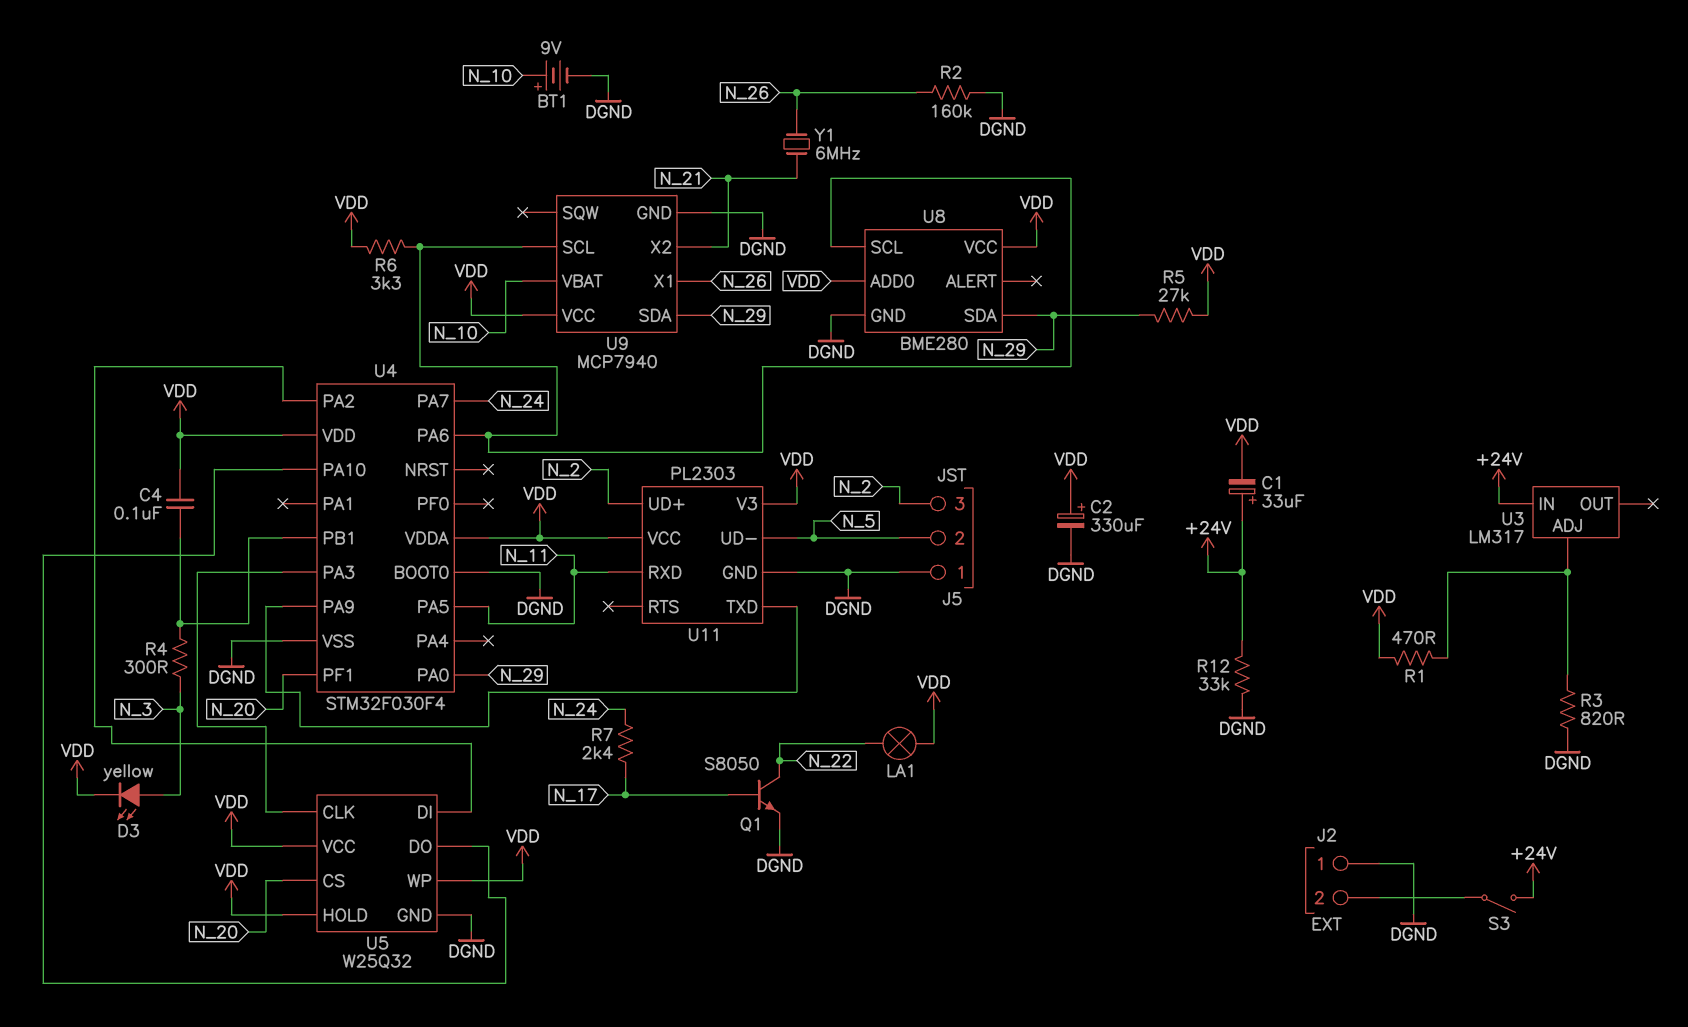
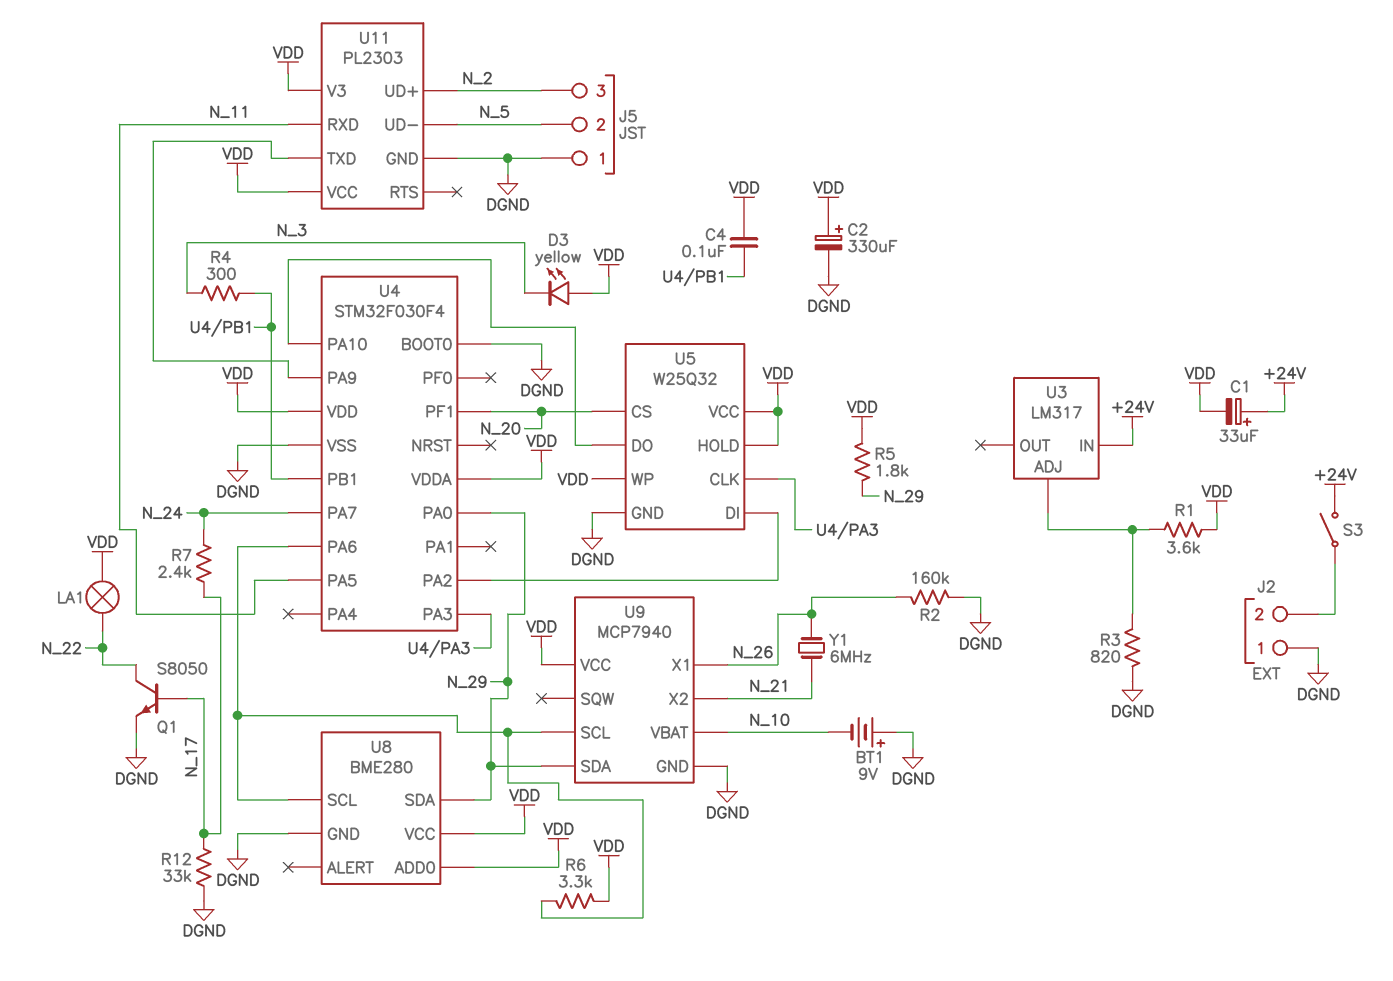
BT1: 9V (plus N_10, minus DGND) -> 9V (plus DGND, minus N_10)
D3: LED yellow (A N_3, K VDD) -> LED yellow (A VDD, K N_3)
R1: 470 (U3/ADJ, VDD) -> 3.6k (U3/ADJ, VDD)
R5: 27k (N_29, VDD) -> 1.8k (N_29, VDD)
R12: 33k (+24V, DGND) -> 33k (DGND, N_17)

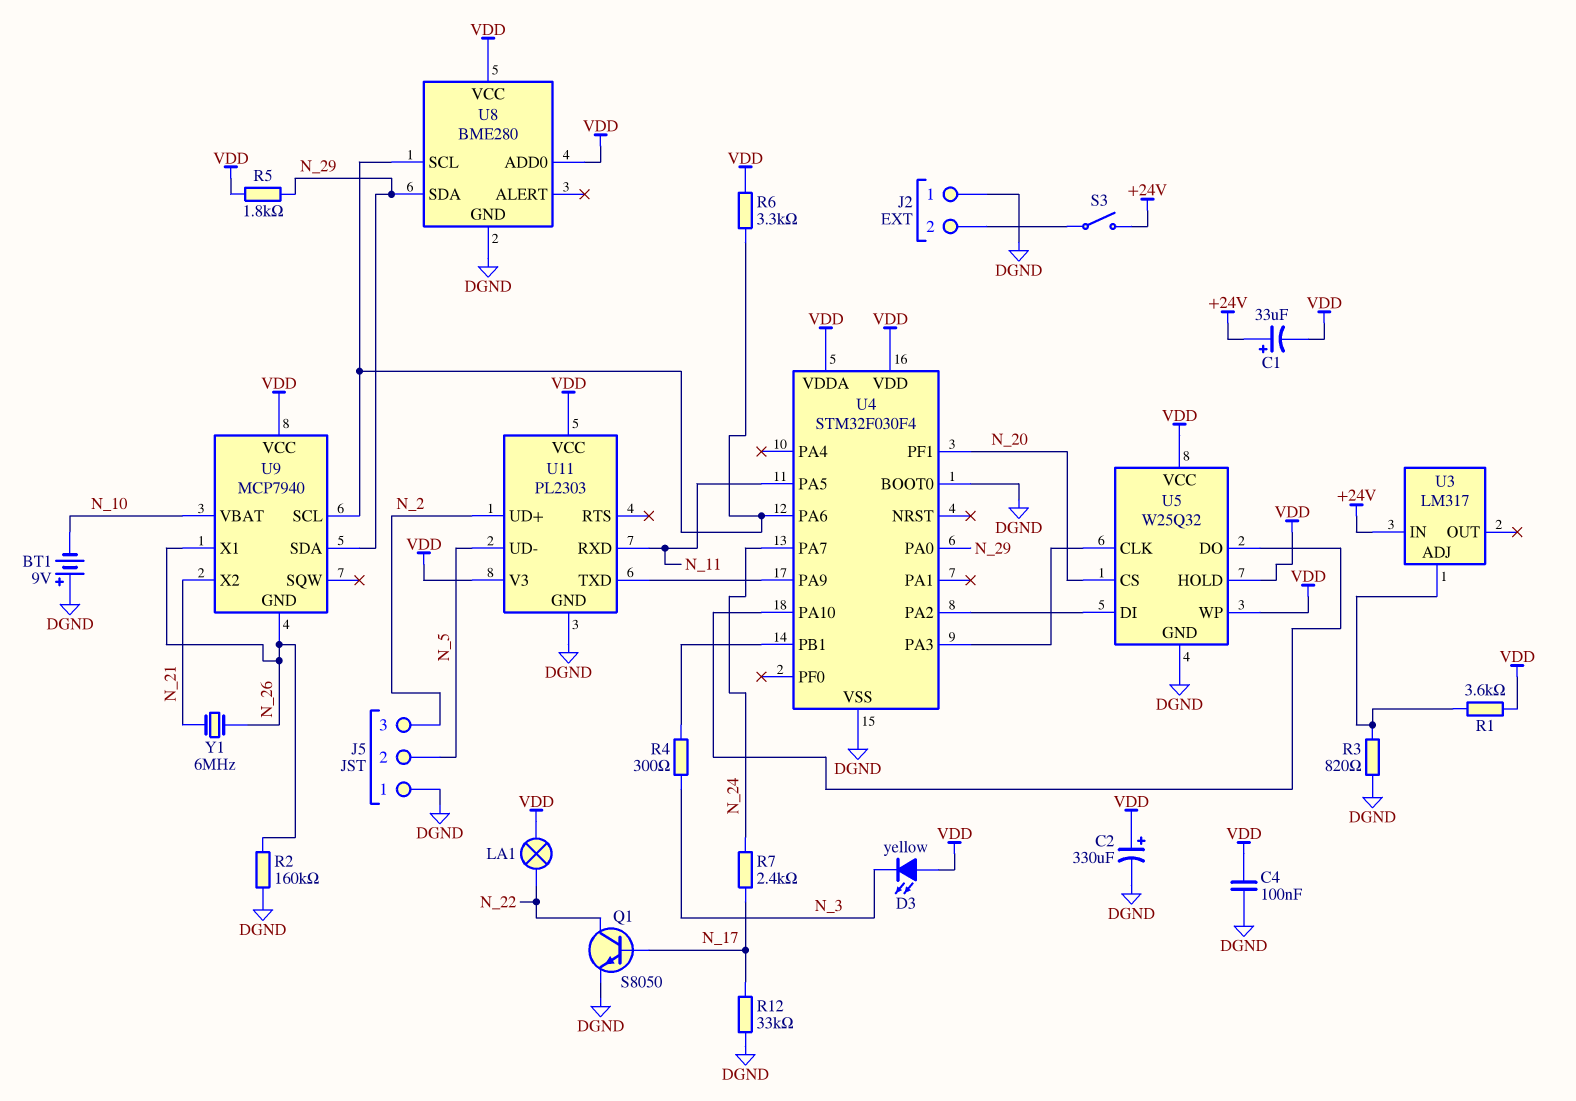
C4: 100nF (U4/PB1, VDD) -> 100nF (DGND, VDD)
U9 pin GND: DGND -> N_26

